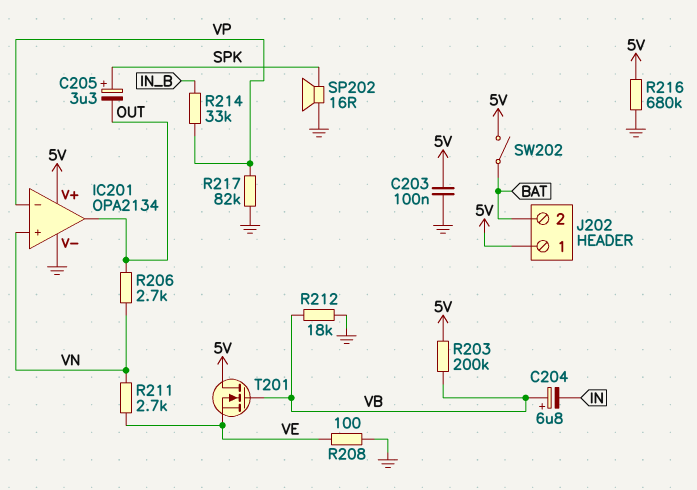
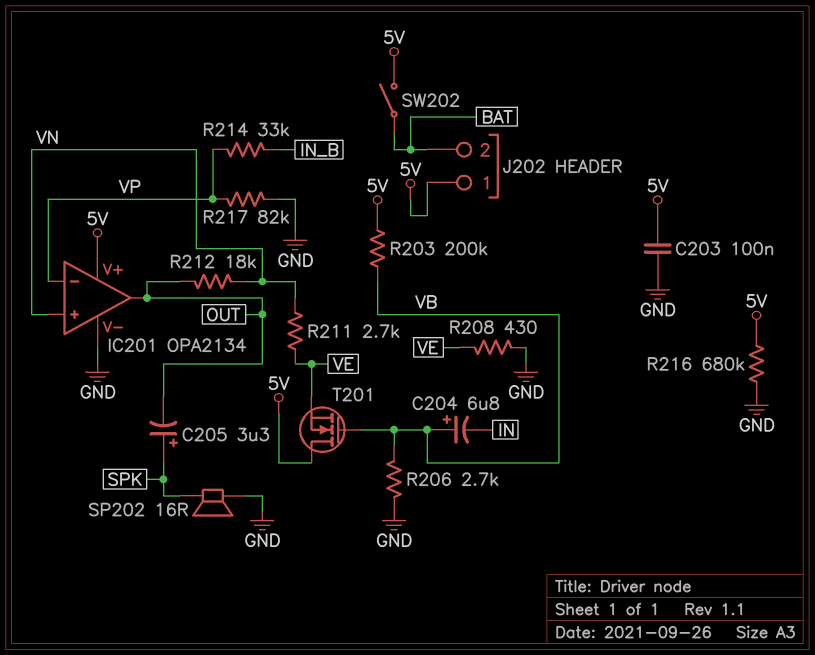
R206: 2.7k (OUT, VN) -> 2.7k (GND, VB)
R208: 100 (GND, VE) -> 430 (GND, VE)
R212: 18k (GND, VB) -> 18k (OUT, VN)

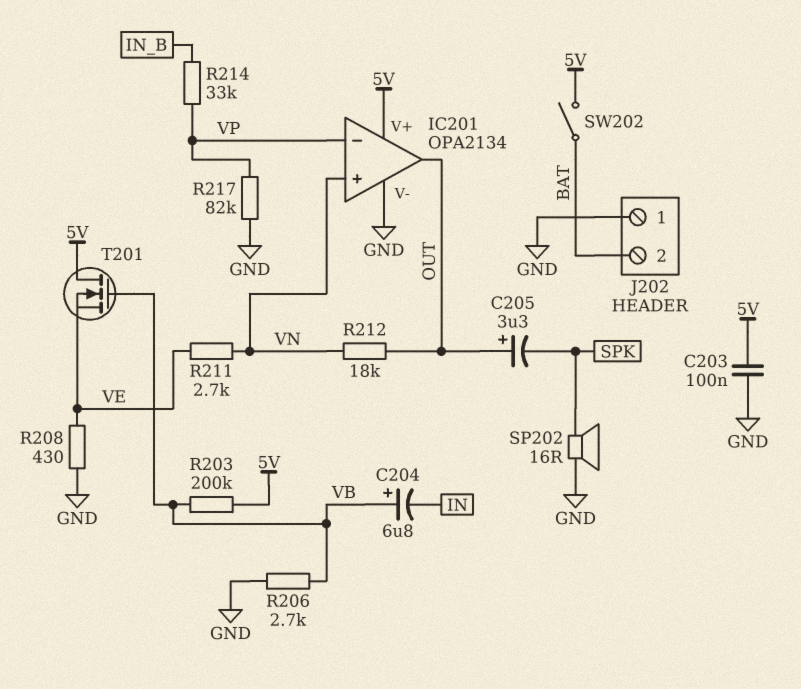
C205: 3.3uF (plus SPK, minus OUT) -> 3.3uF (plus OUT, minus SPK)
J202 pin 1: 5V -> GND
R216: 680k (5V, GND) -> none

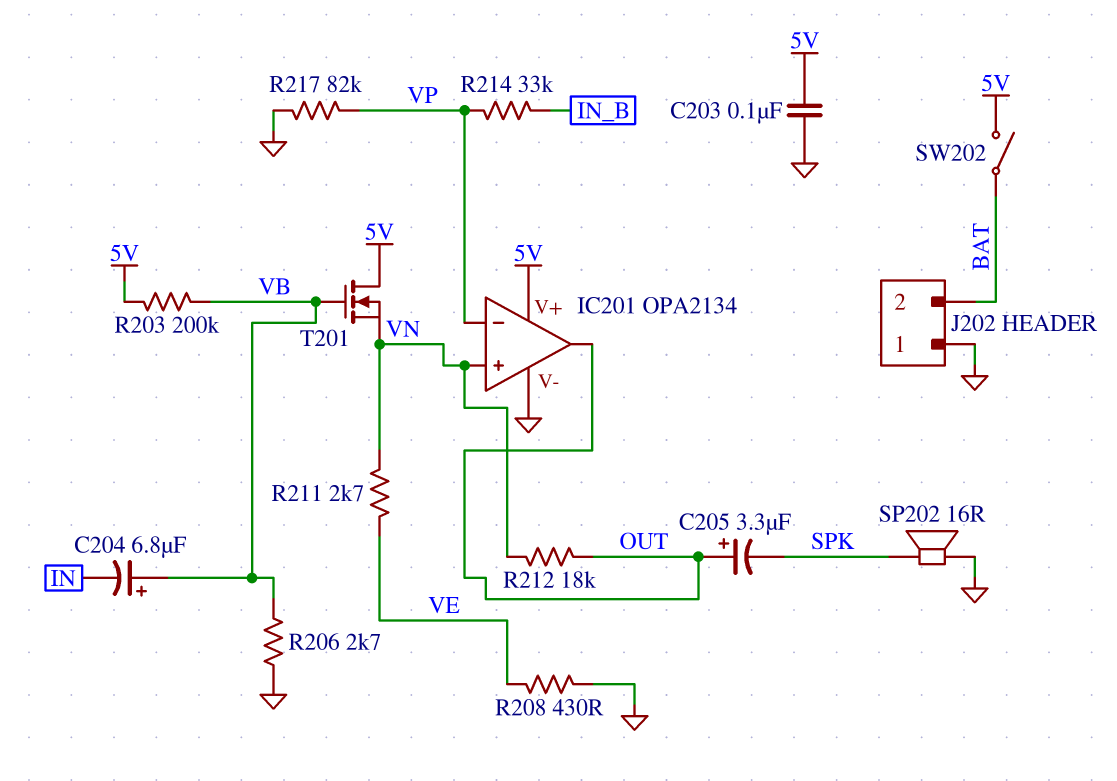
T201: NMOS (G VB, D 5V, S VE) -> NMOS (G VB, D 5V, S VN)

